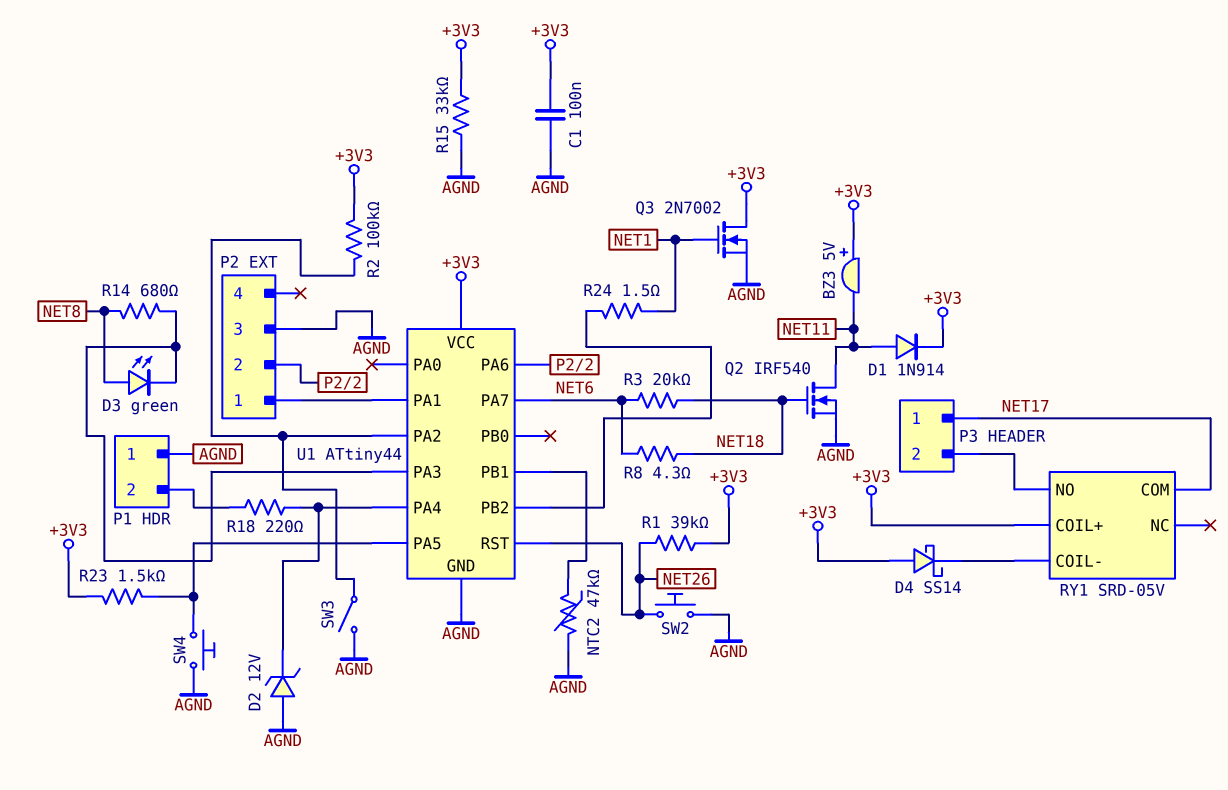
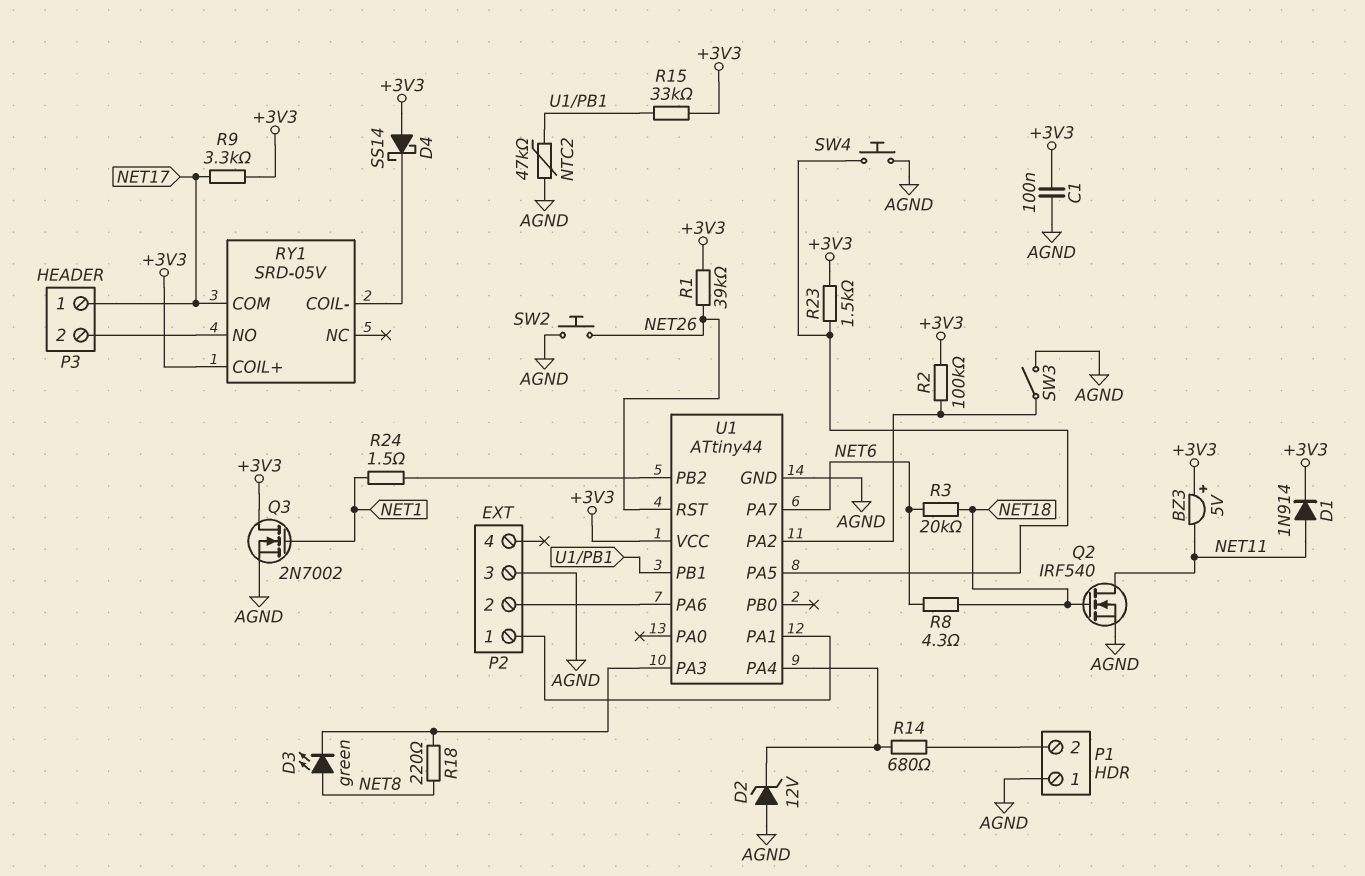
R9: none -> 3.3k (+3V3, NET17)
R14: 680 (NET8, U1/PA3) -> 680 (P1/2, U1/PA4)
R15: 33k (+3V3, AGND) -> 33k (+3V3, U1/PB1)
R18: 220 (P1/2, U1/PA4) -> 220 (NET8, U1/PA3)

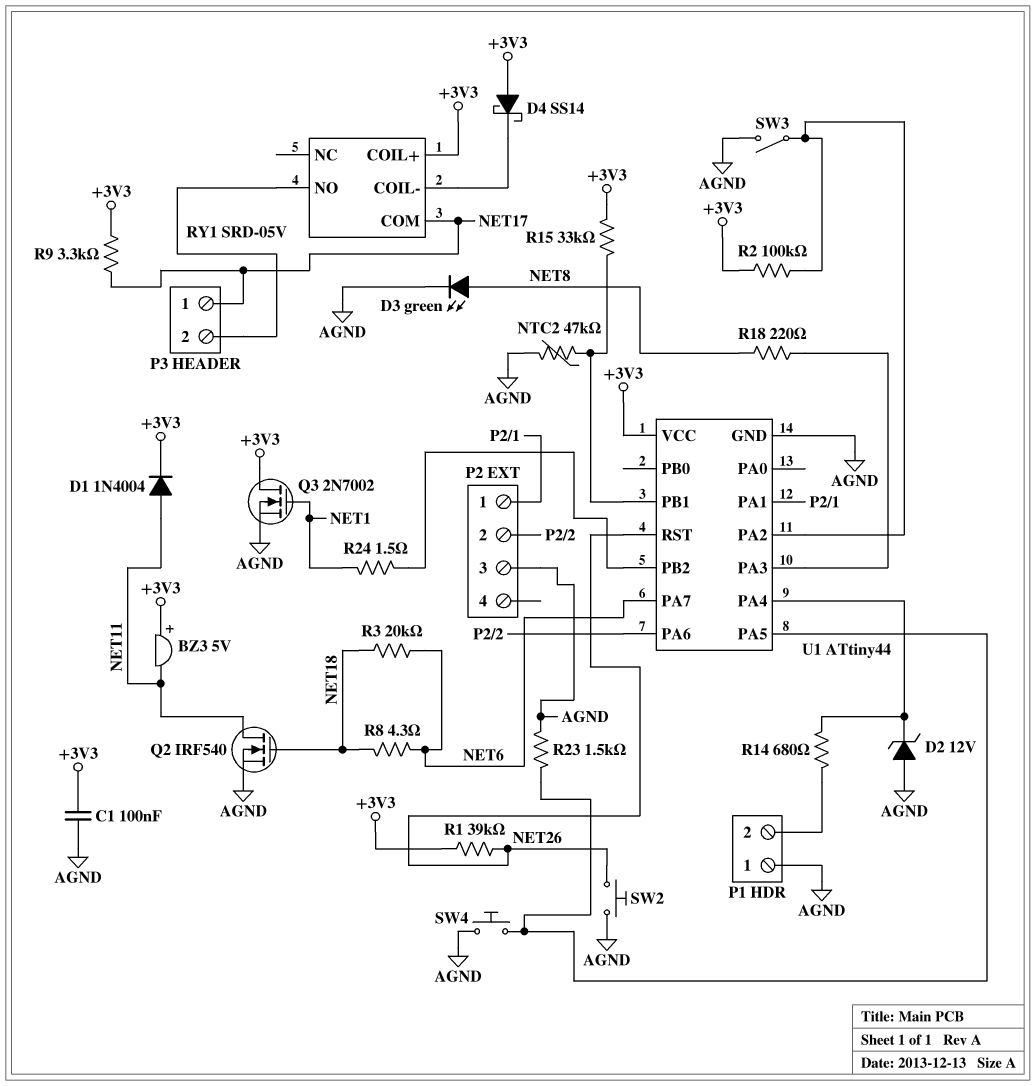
D1: diode 1N914 (A NET11, K +3V3) -> diode 1N4004 (A NET11, K +3V3)
D3: LED green (A NET8, K U1/PA3) -> LED green (A NET8, K AGND)
R23: 1.5k (+3V3, U1/PA5) -> 1.5k (AGND, U1/PA5)

